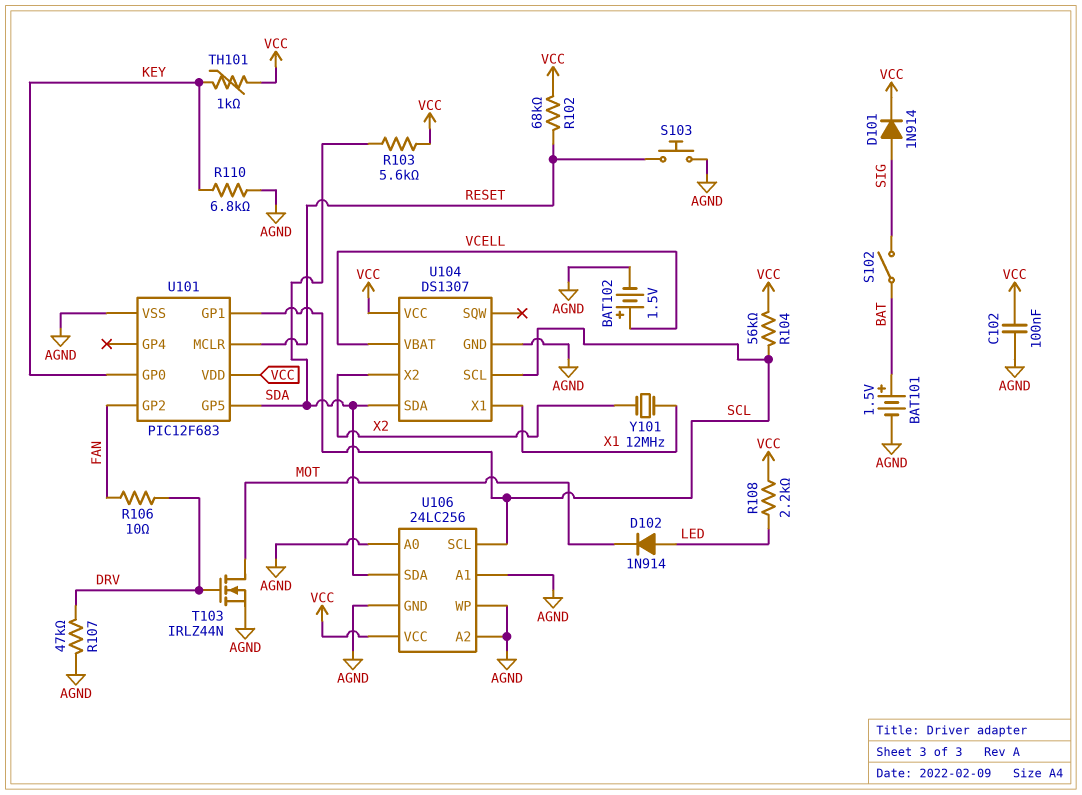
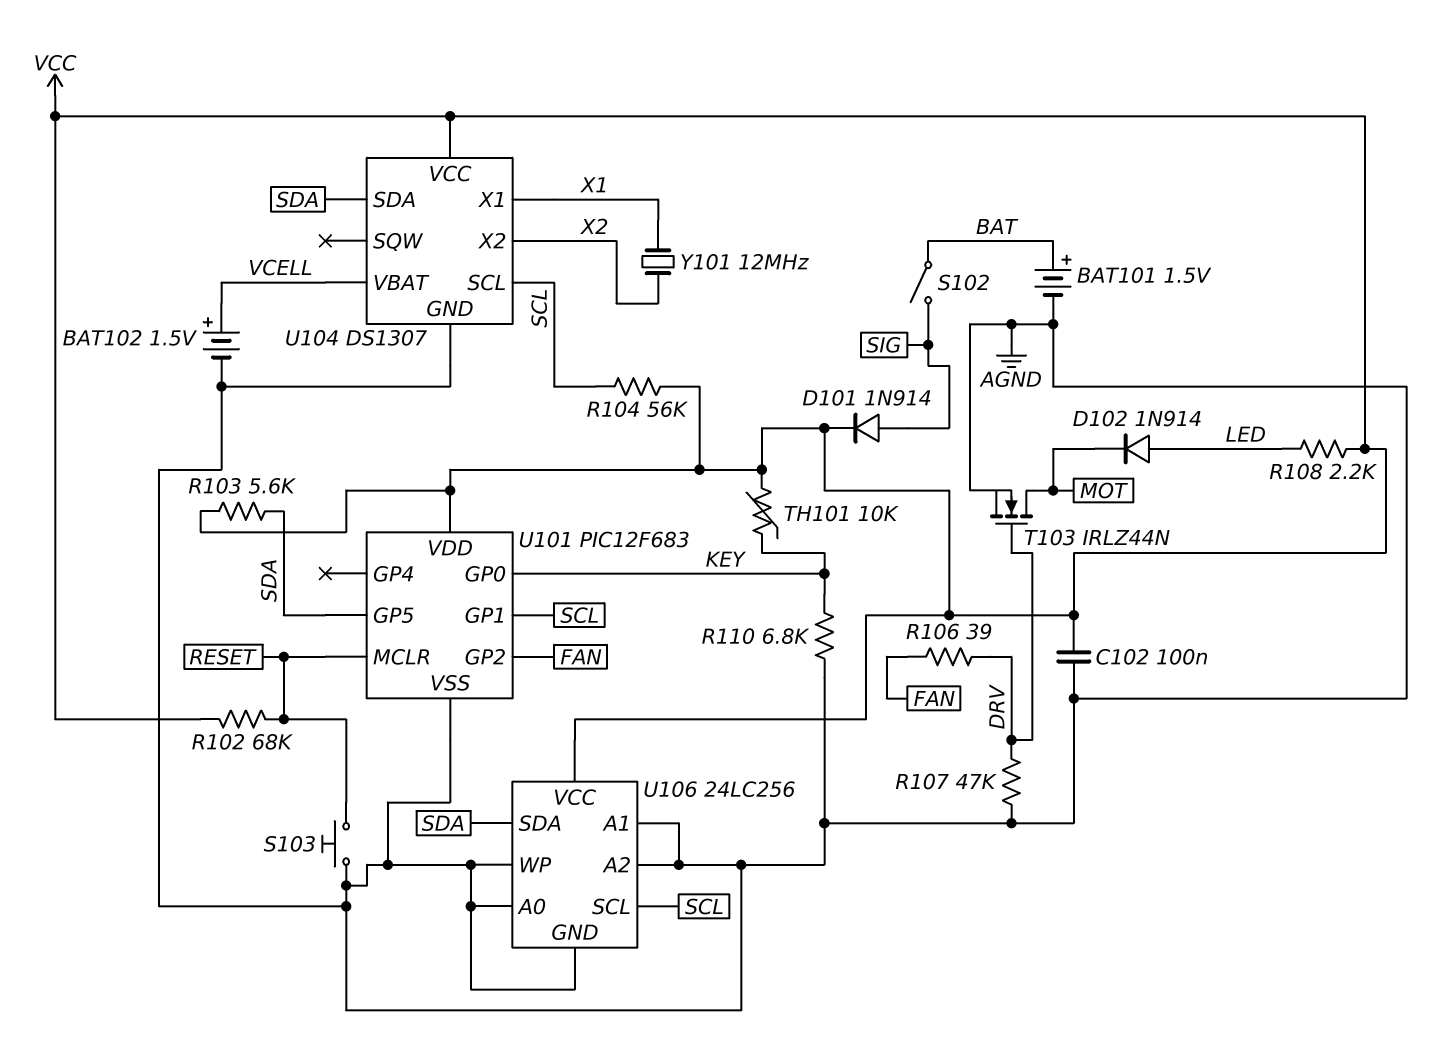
R106: 10 (DRV, FAN) -> 39 (DRV, FAN)
TH101: 1k (KEY, VCC) -> 10k (KEY, VCC)

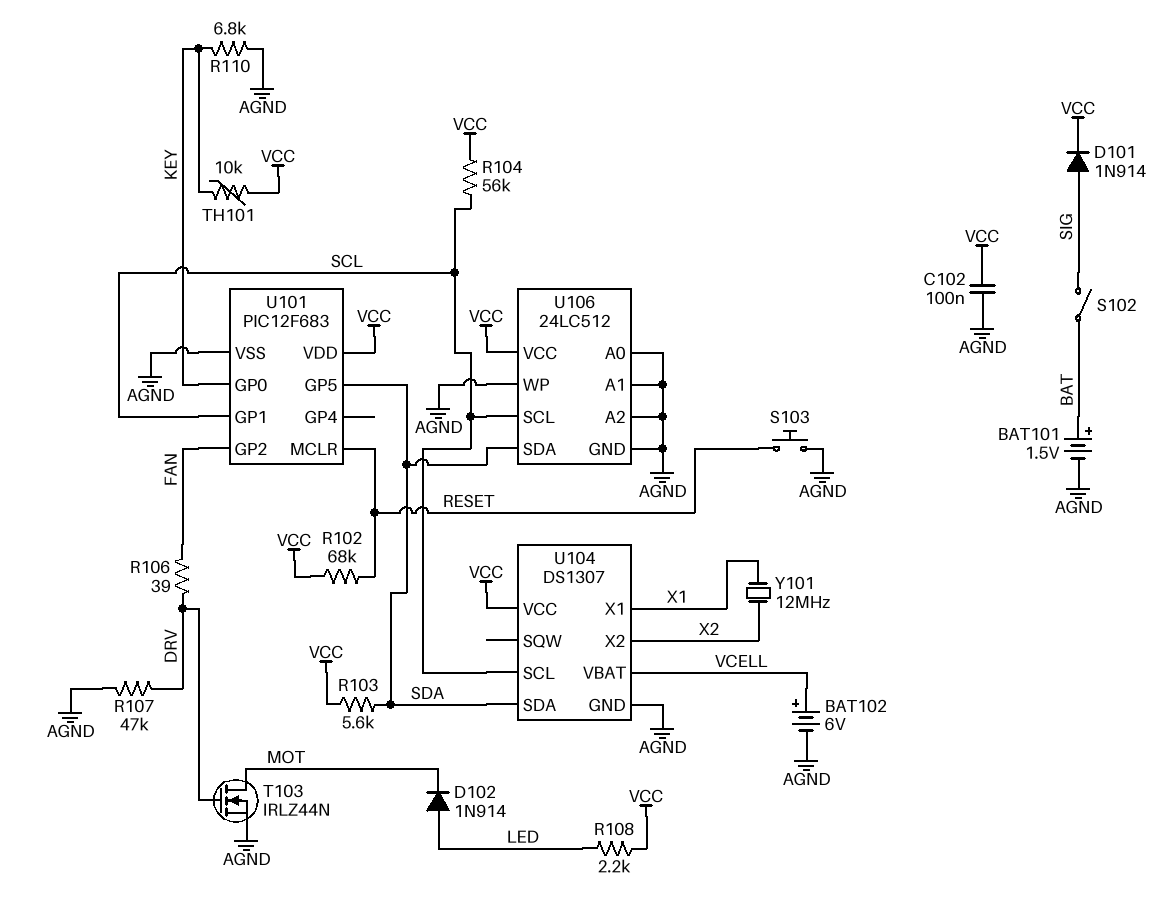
BAT102: 1.5V (plus VCELL, minus AGND) -> 6V (plus VCELL, minus AGND)
U106: 24LC256 -> 24LC512

